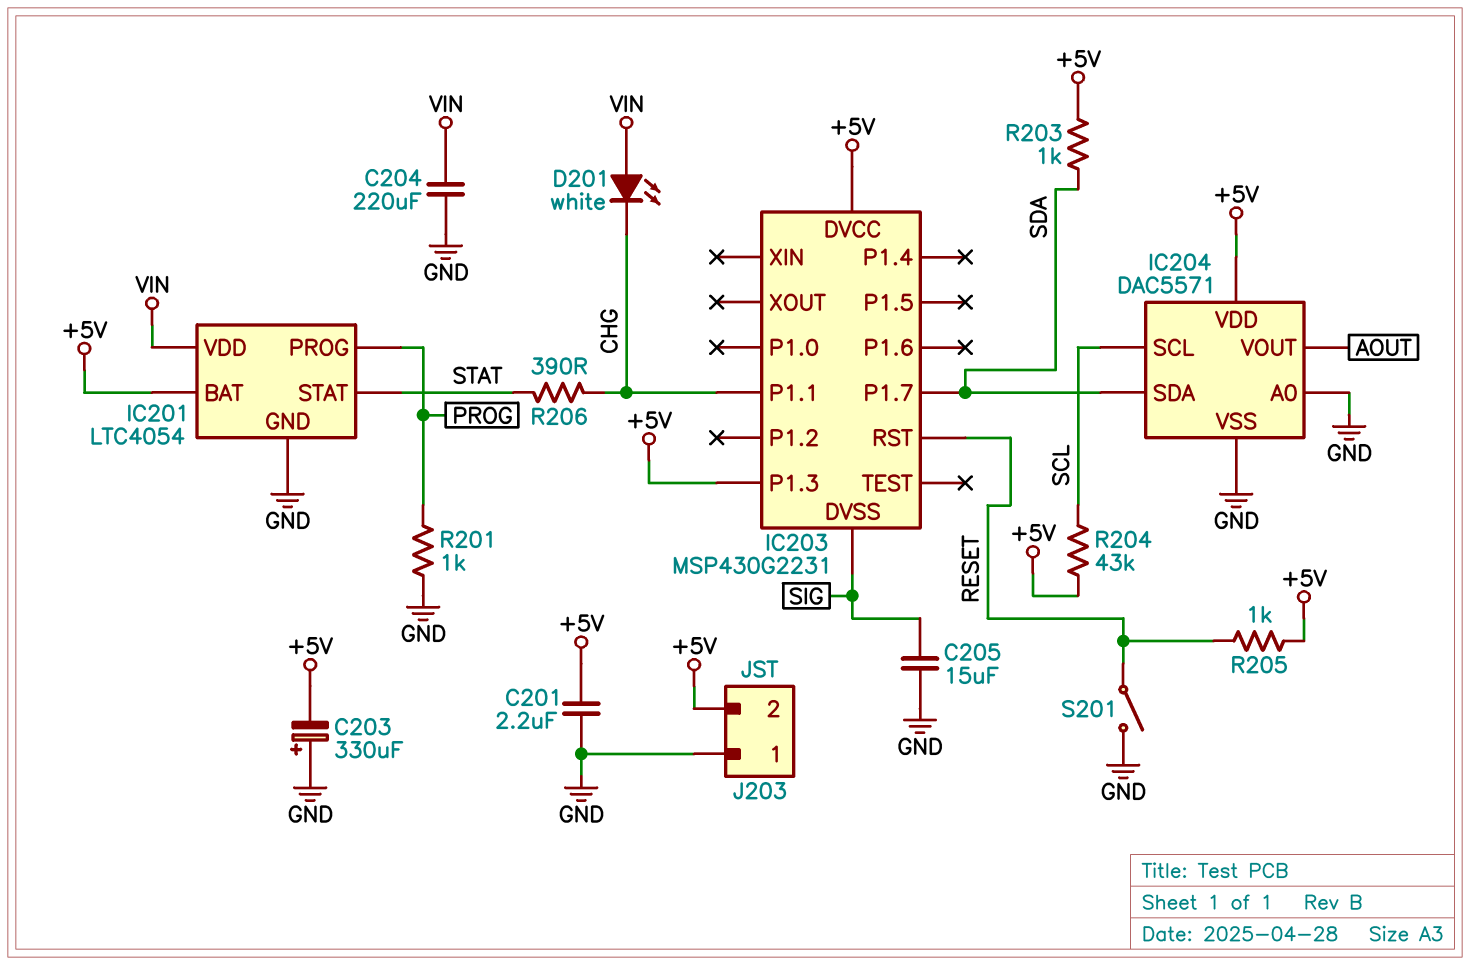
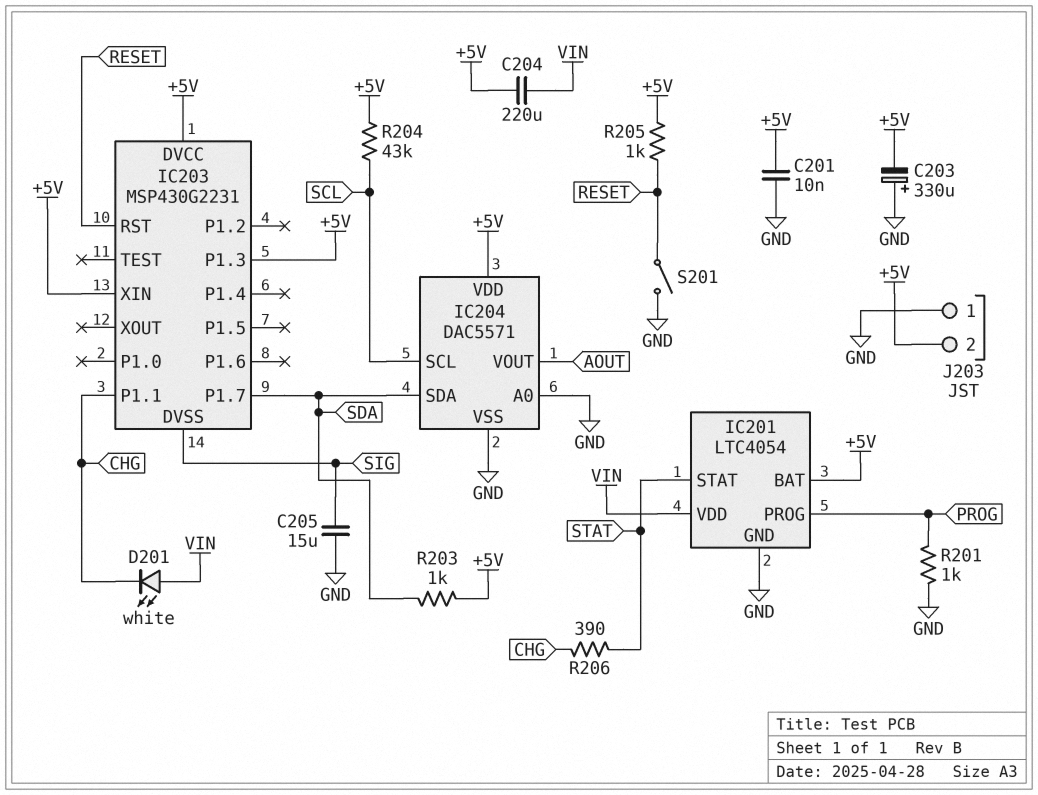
C201: 2.2uF (+5V, GND) -> 10nF (+5V, GND)
C204: 220uF (GND, VIN) -> 220uF (+5V, VIN)
IC203 pin XIN: none -> +5V

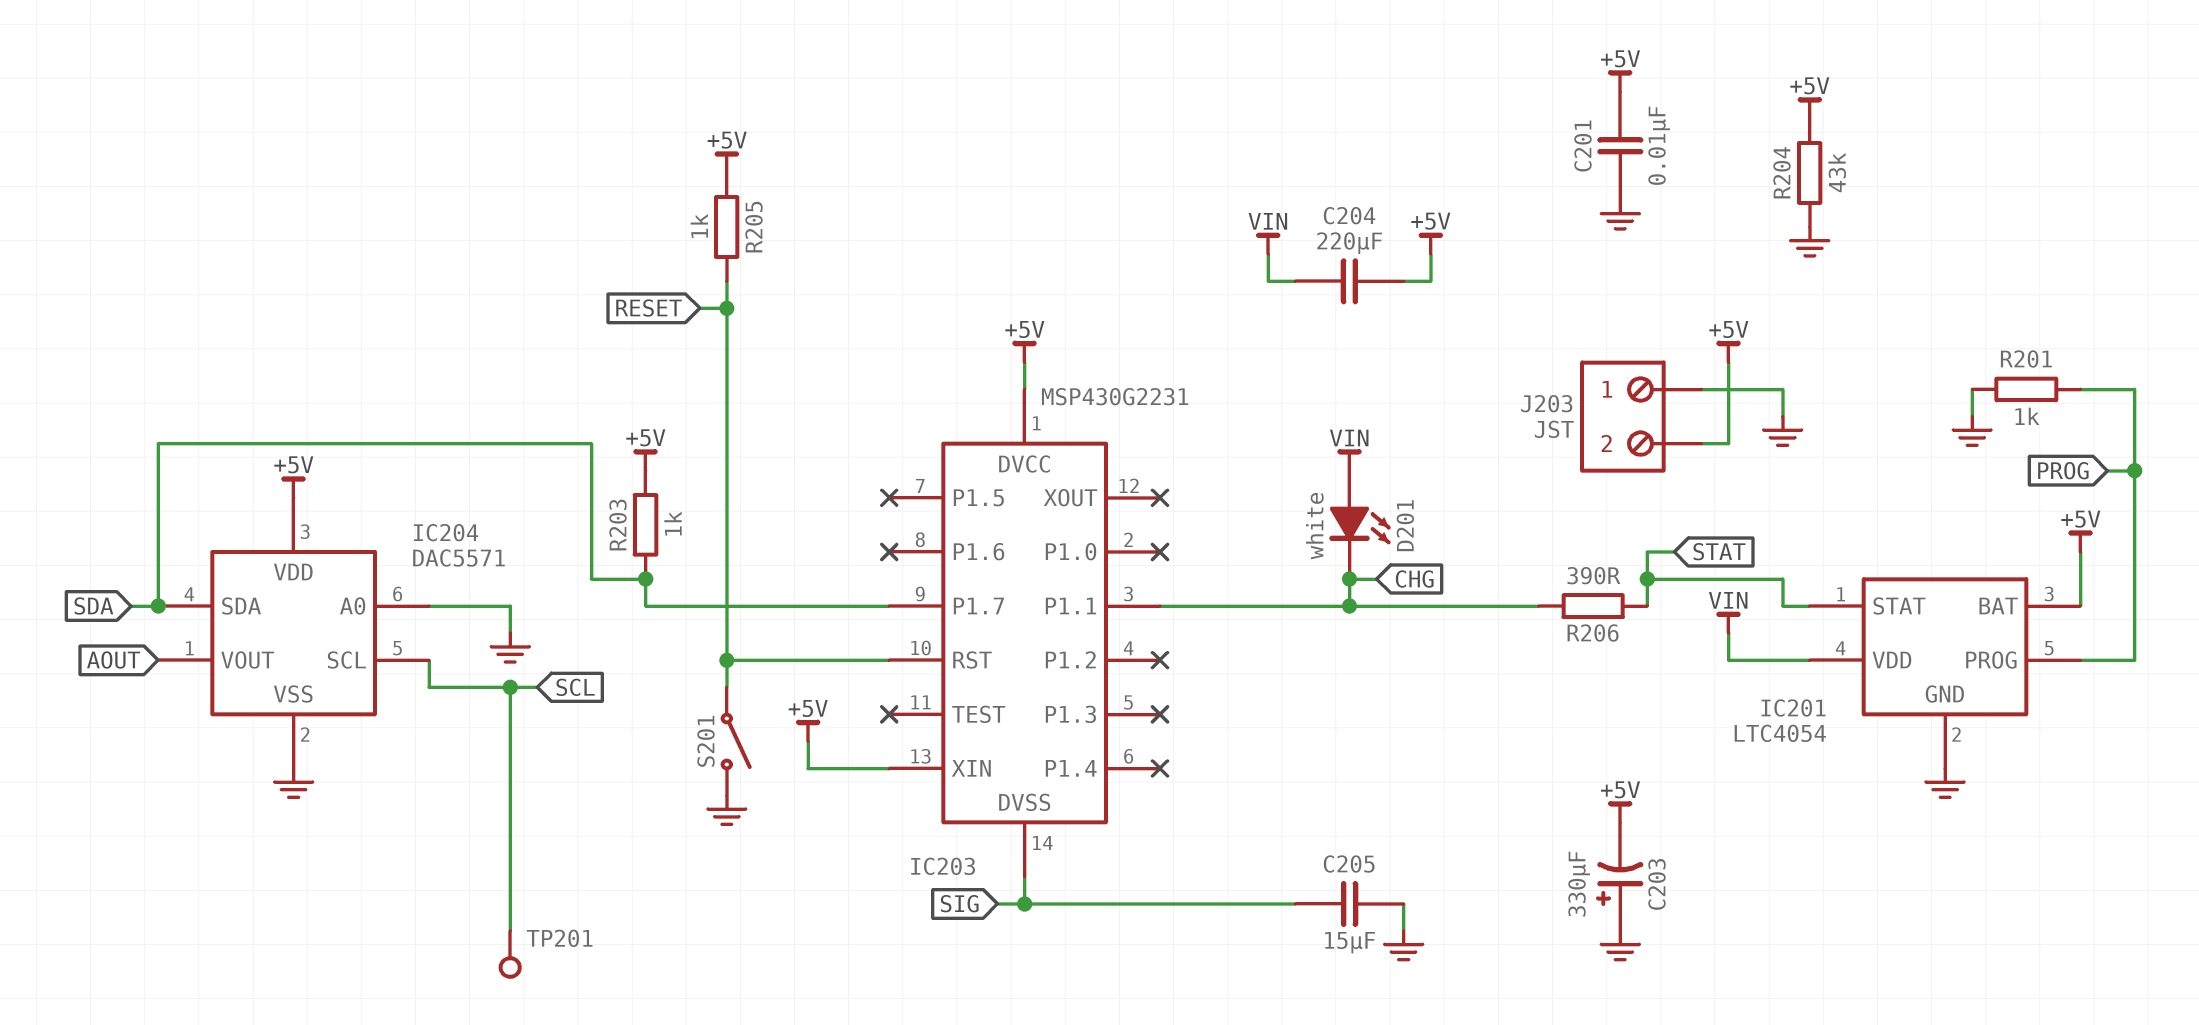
IC203 pin P1.3: +5V -> none
R204: 43k (+5V, SCL) -> 43k (+5V, GND)
TP201: none -> test point (SCL)

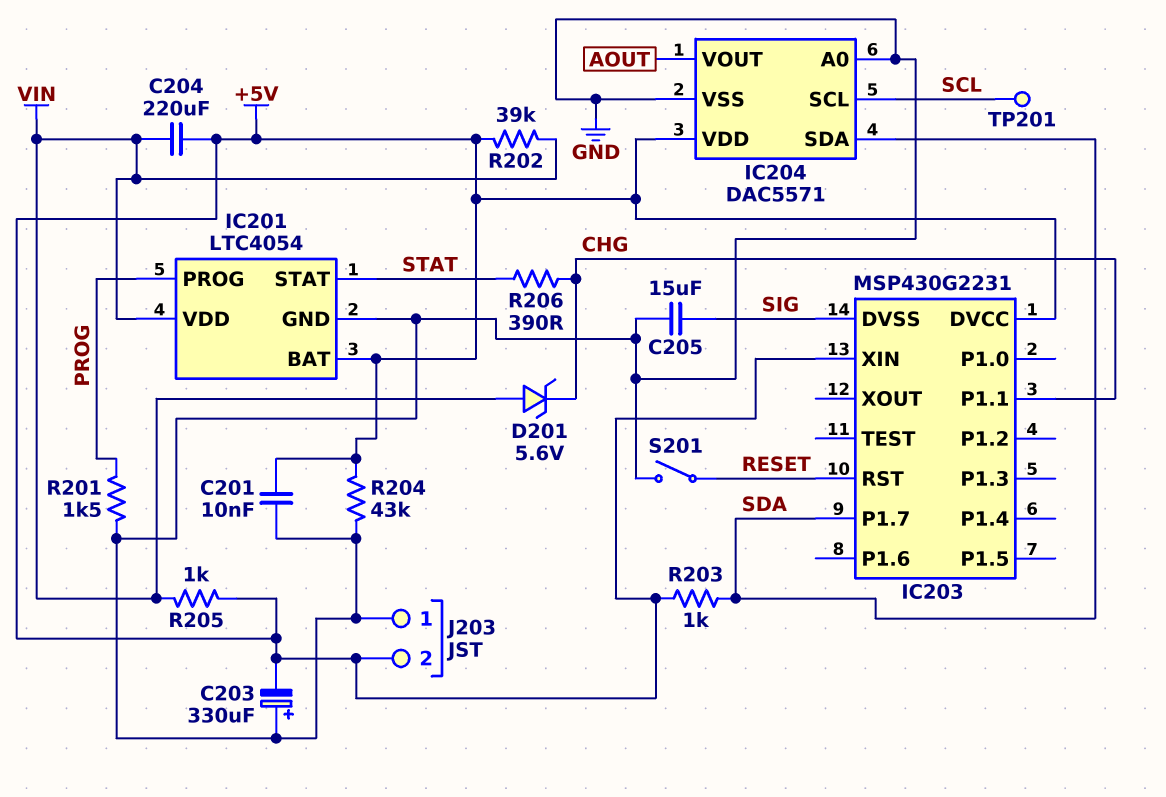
D201: LED white (A VIN, K CHG) -> zener 5.6V (A VIN, K CHG)
R201: 1k (GND, PROG) -> 1.5k (GND, PROG)
R202: none -> 39k (+5V, VIN)
R205: 1k (+5V, RESET) -> 1k (+5V, VIN)

